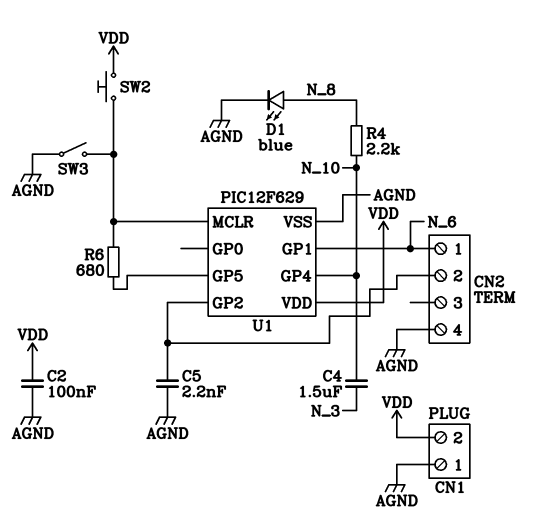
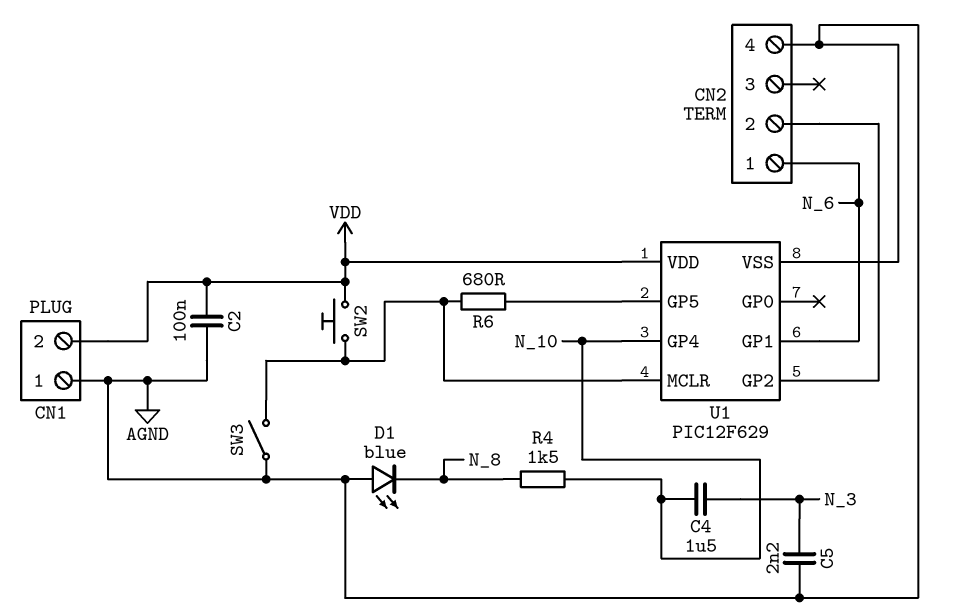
C5: 2.2nF (AGND, CN2/2) -> 2.2nF (AGND, N_3)
D1: LED blue (A N_8, K AGND) -> LED blue (A AGND, K N_8)
R4: 2.2k (N_8, N_10) -> 1.5k (N_8, N_10)

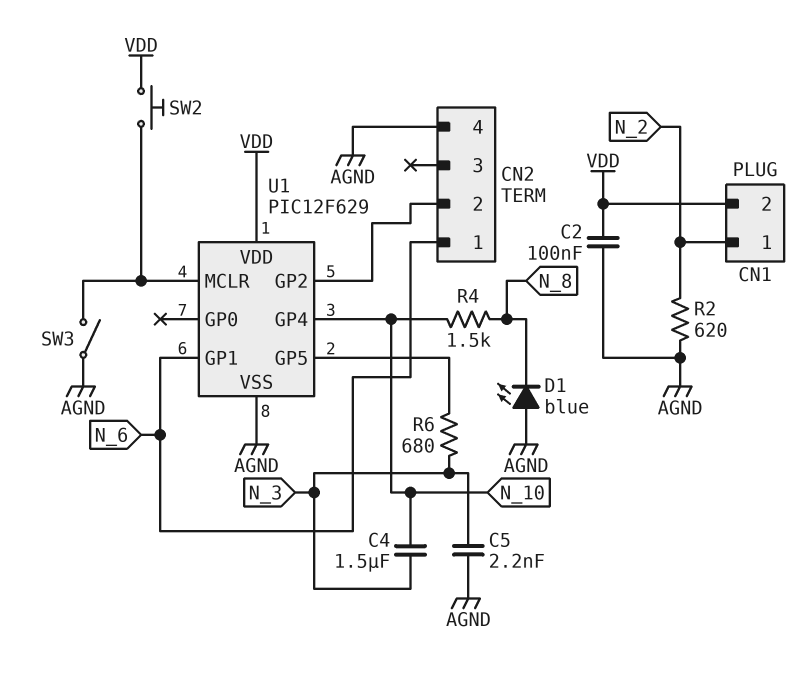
CN1 pin 1: AGND -> N_2
R2: none -> 620 (AGND, N_2)
R6: 680 (U1/GP5, U1/MCLR) -> 680 (N_3, U1/GP5)

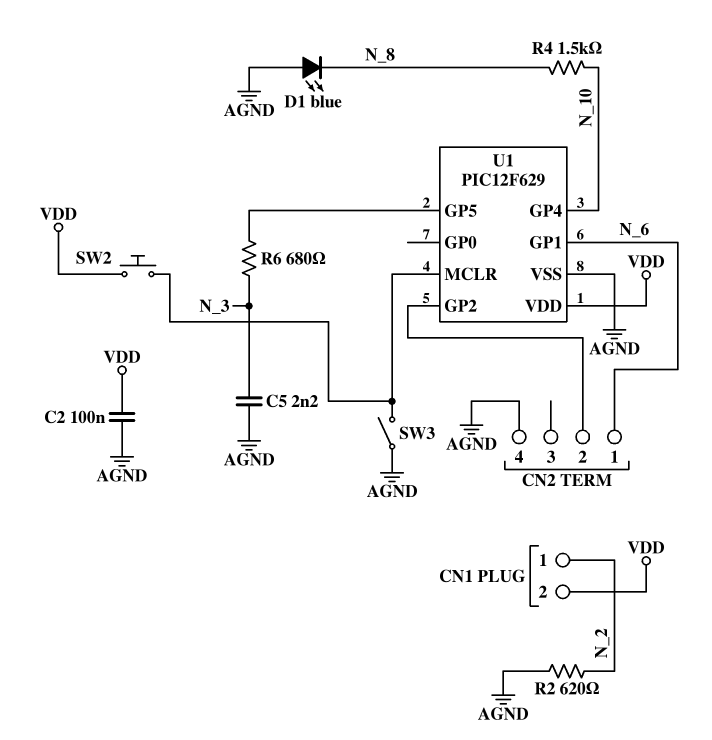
C4: 1.5uF (N_3, N_10) -> none

